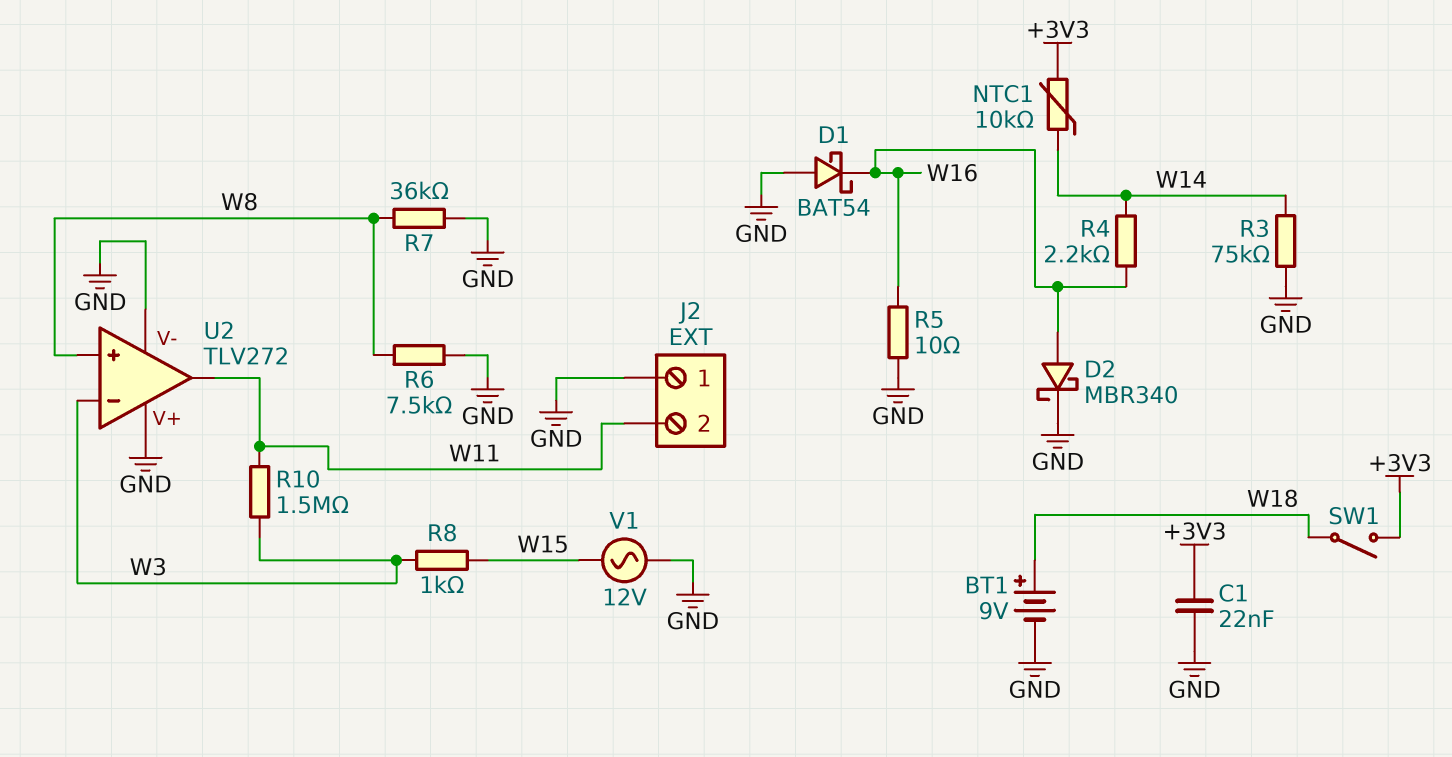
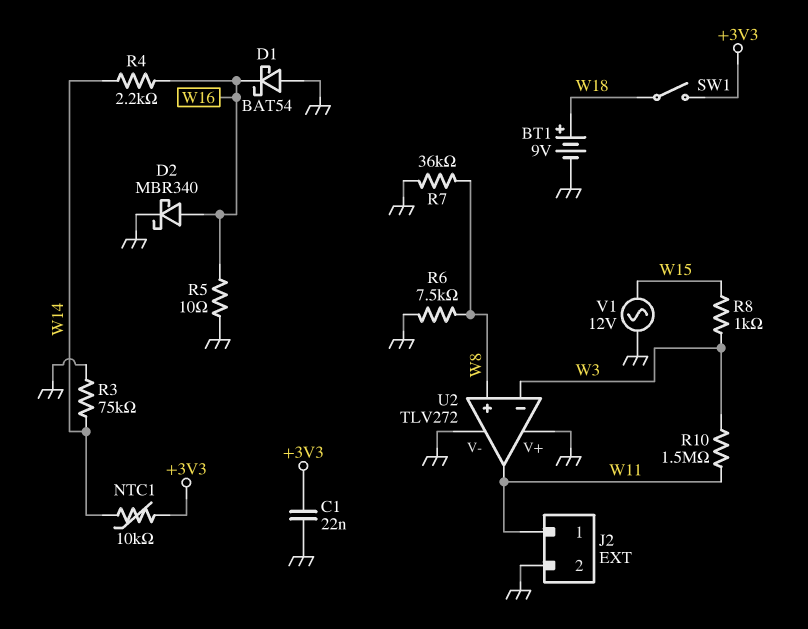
J2 pin 1: GND -> W11
J2 pin 2: W11 -> GND

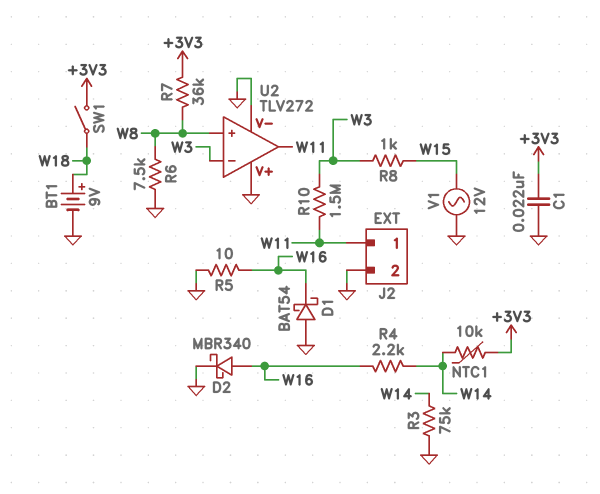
R7: 36k (GND, W8) -> 36k (+3V3, W8)

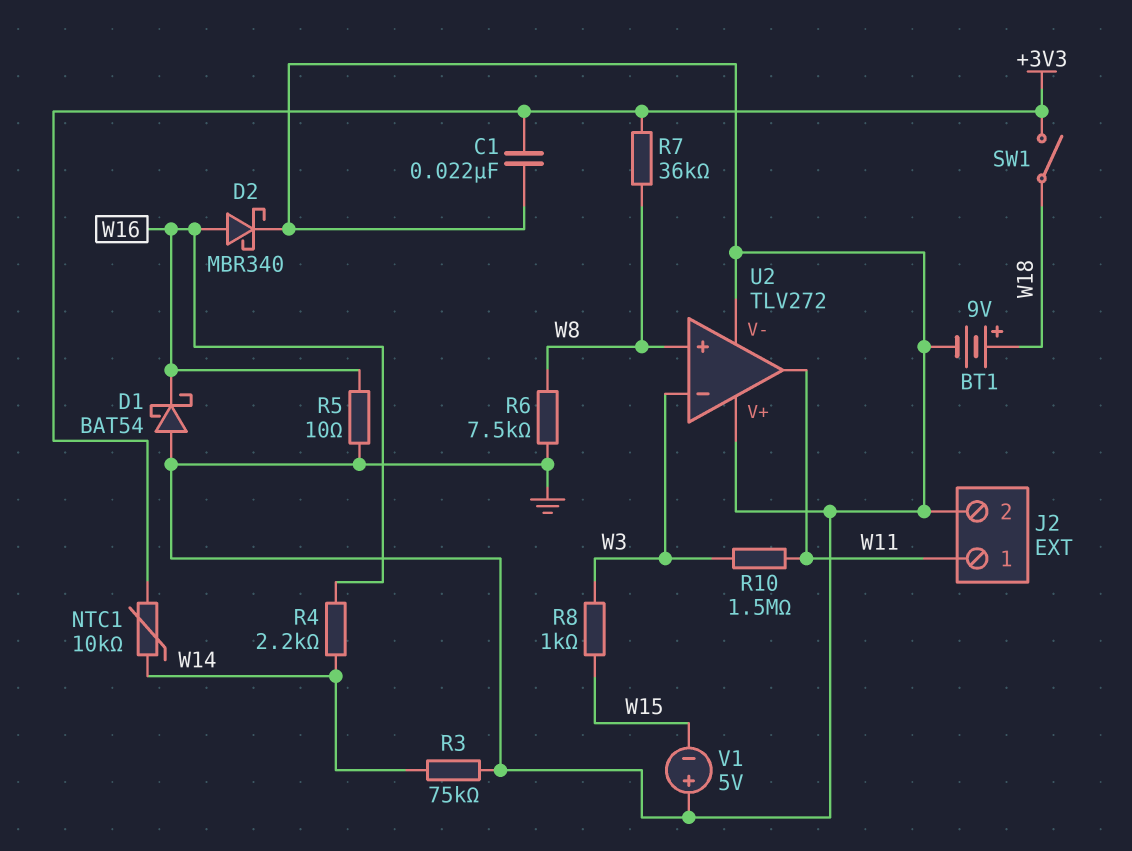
V1: AC 12V (GND, W15) -> 5V (plus GND, minus W15)

